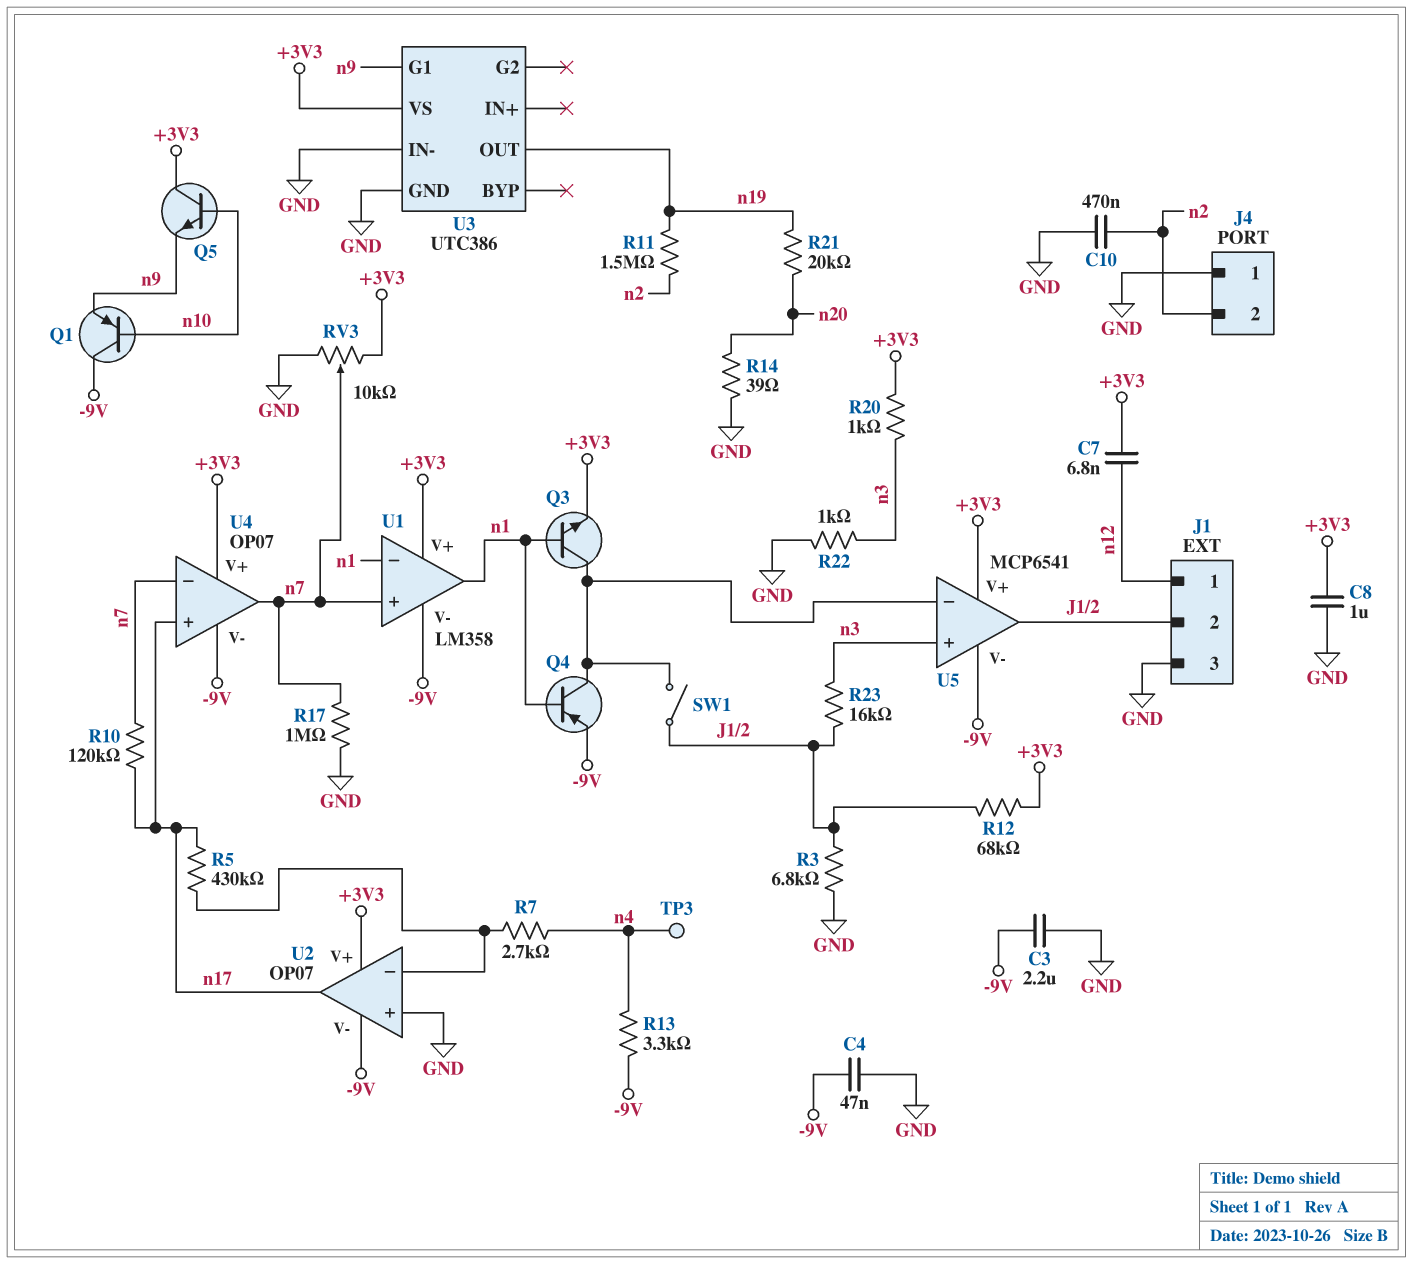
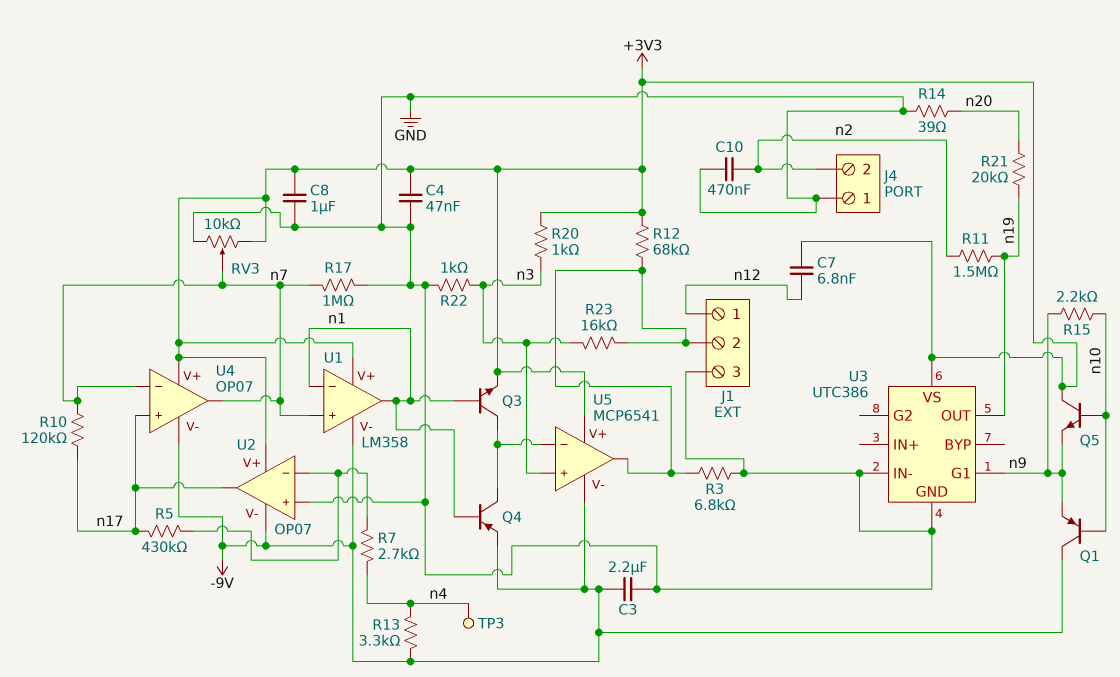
C4: 47nF (-9V, GND) -> 47nF (+3V3, GND)
R15: none -> 2.2k (n9, n10)
SW1: switch (J1/2, U5/in-) -> none

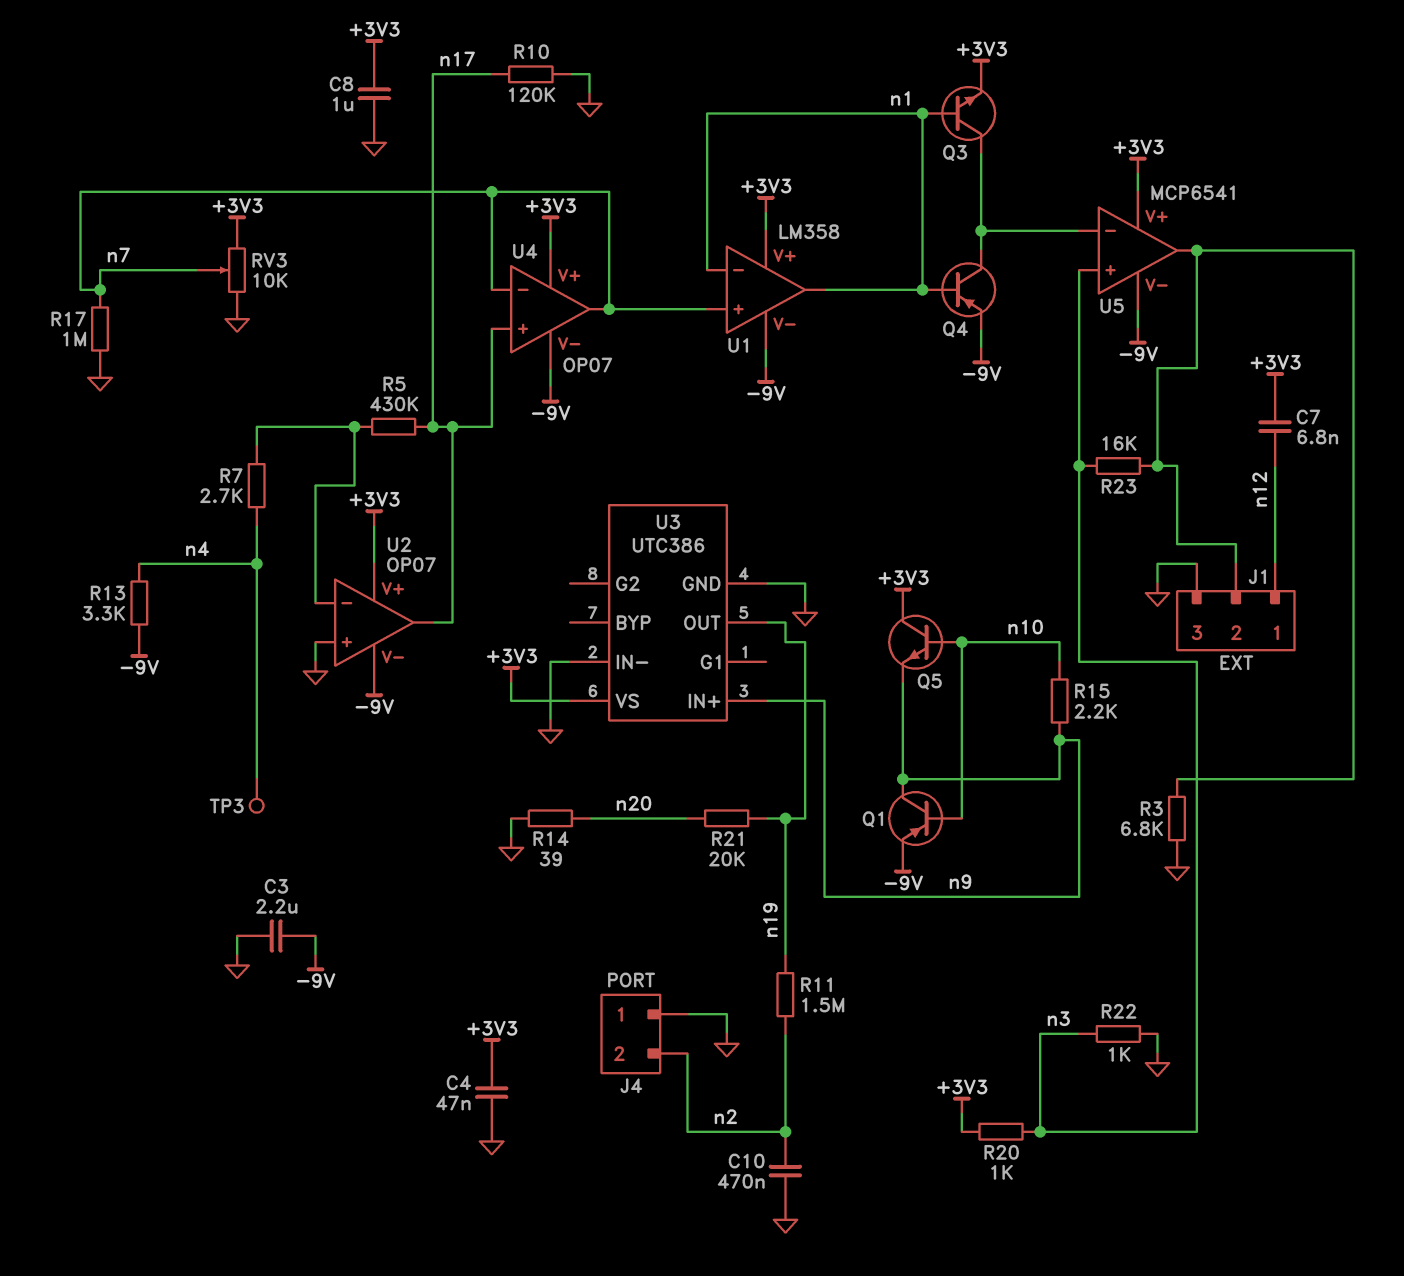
Q1: PNP (B n10, C -9V, E n9) -> PNP (B n10, C n9, E -9V)
R10: 120k (n7, n17) -> 120k (GND, n17)
R12: 68k (+3V3, J1/2) -> none
U3 pin G1: n9 -> none
U3 pin IN+: none -> n9

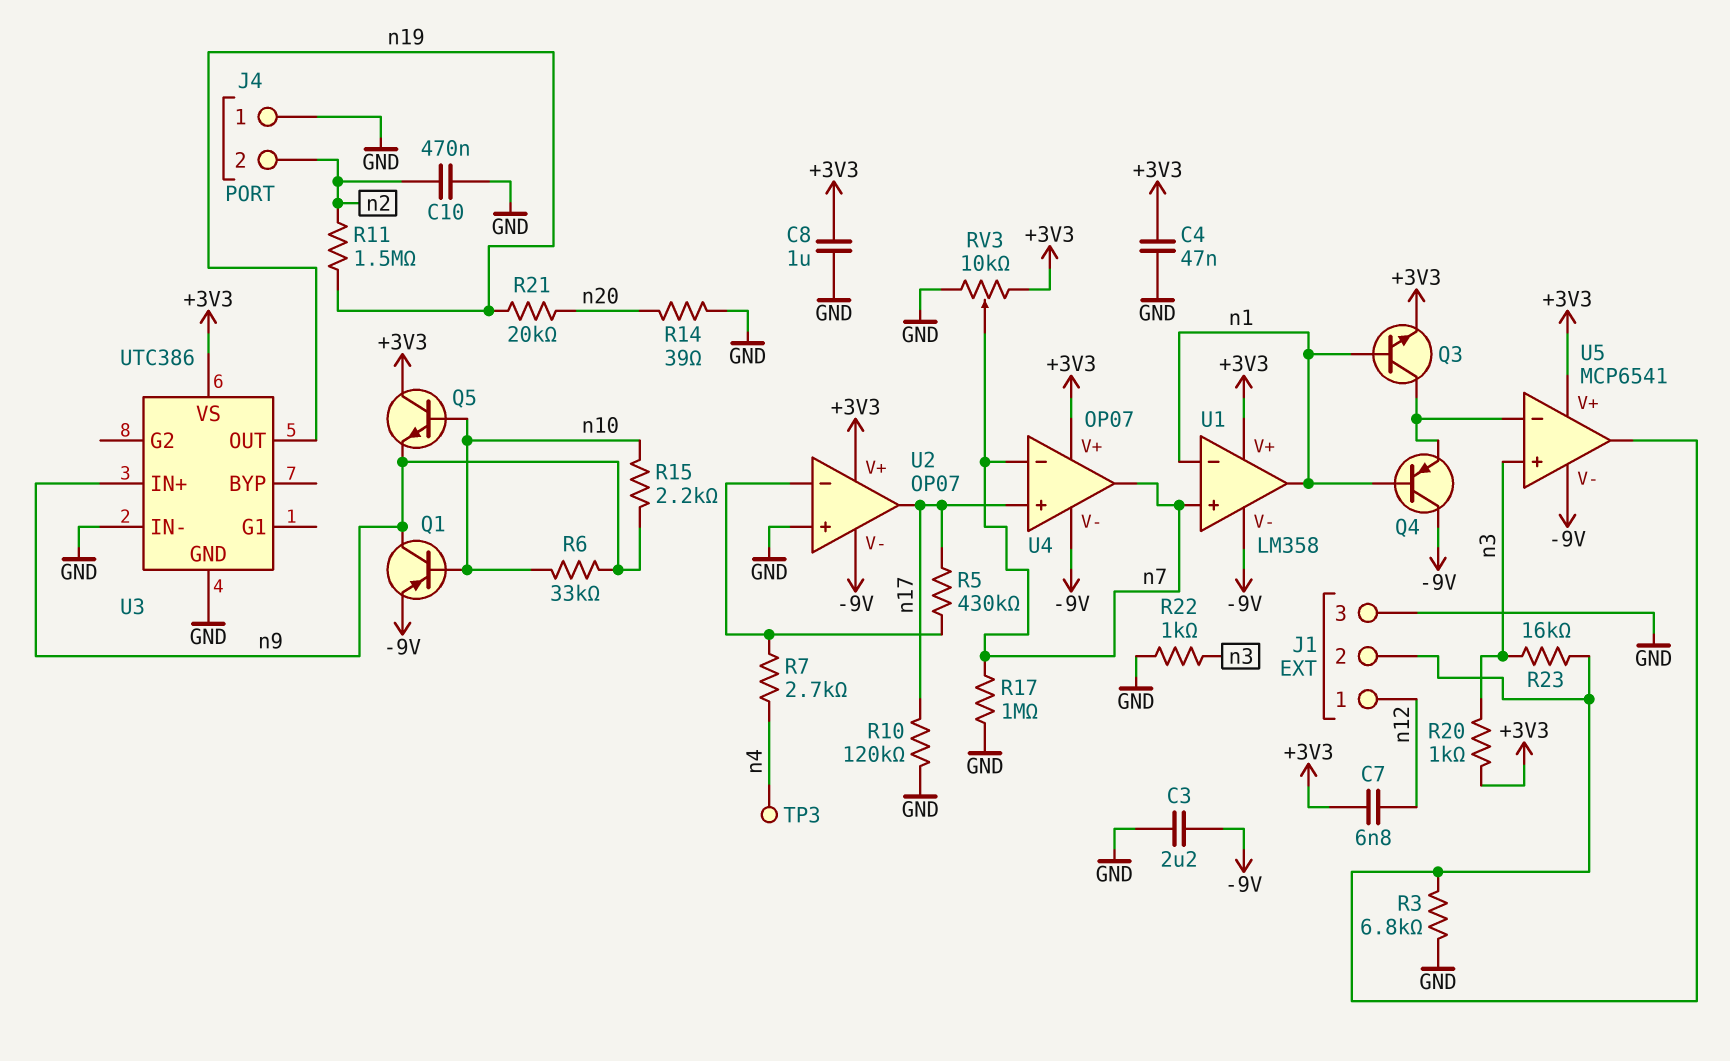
Q4: PNP (B n1, C U5/in-, E -9V) -> PNP (B n1, C -9V, E U5/in-)
R6: none -> 33k (n9, n10)
R13: 3.3k (-9V, n4) -> none

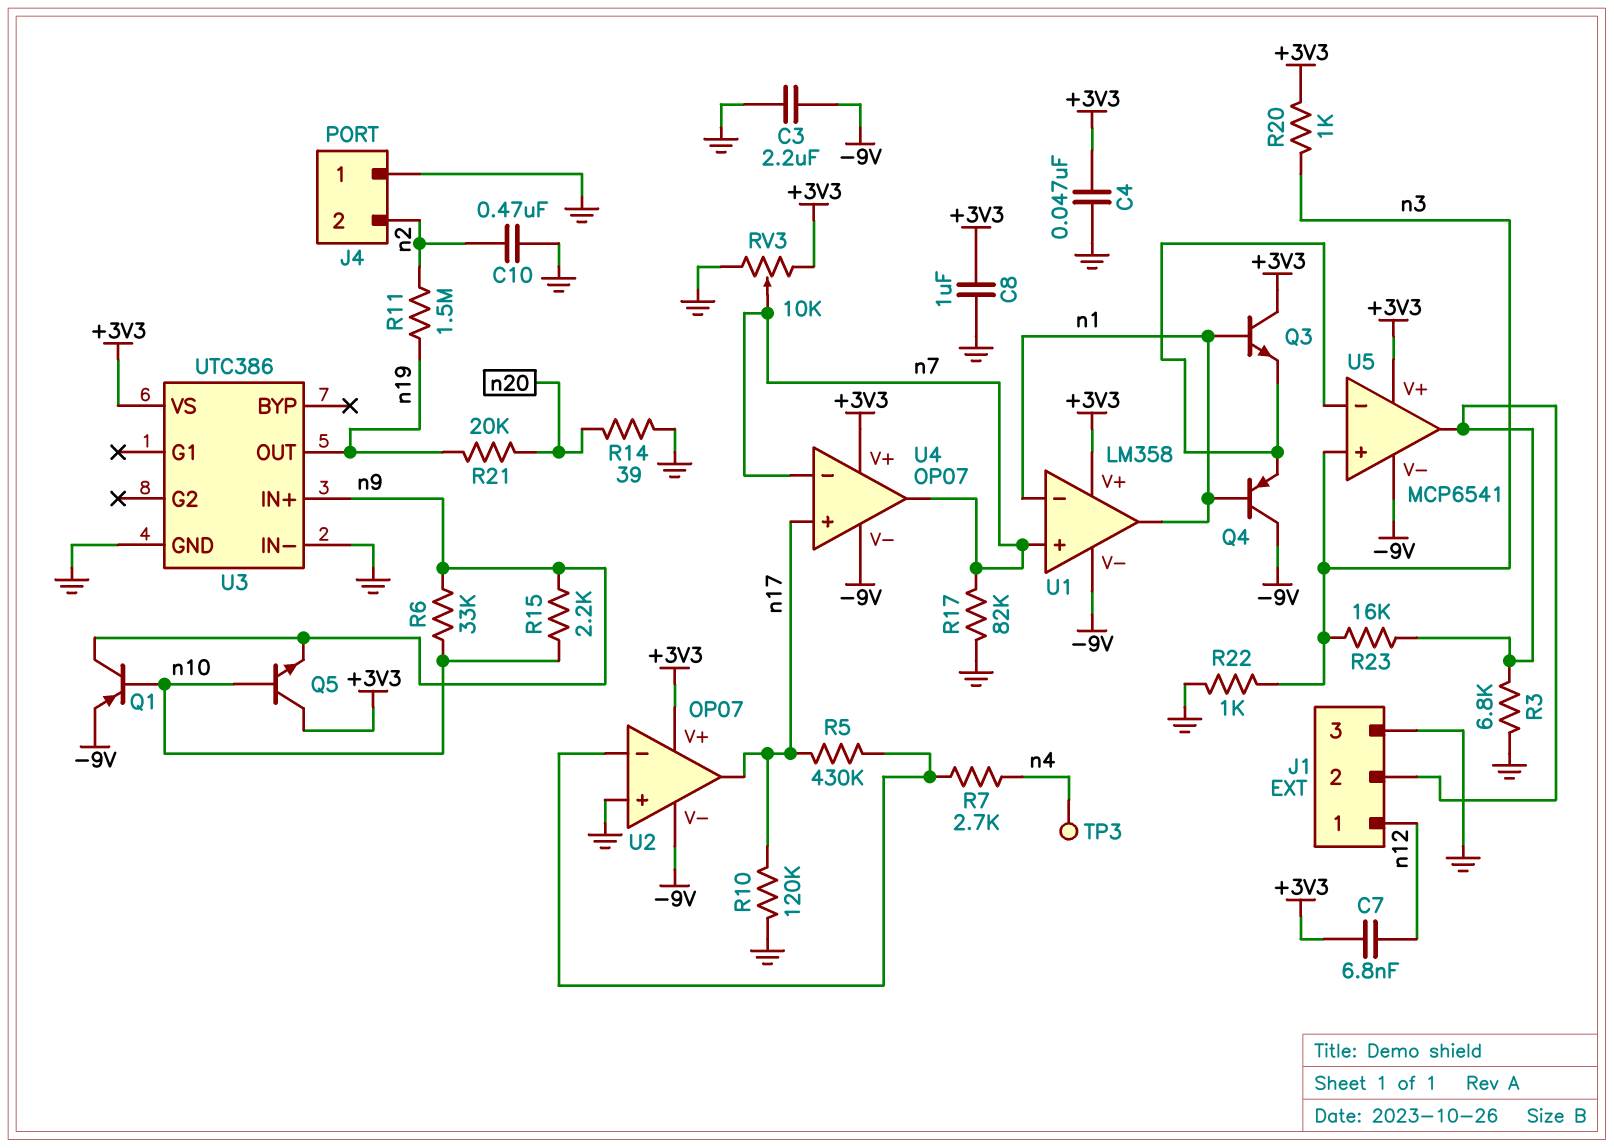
Q3: NPN (B n1, C U5/in-, E +3V3) -> NPN (B n1, C +3V3, E U5/in-)
R17: 1M (GND, n7) -> 82k (GND, n7)

